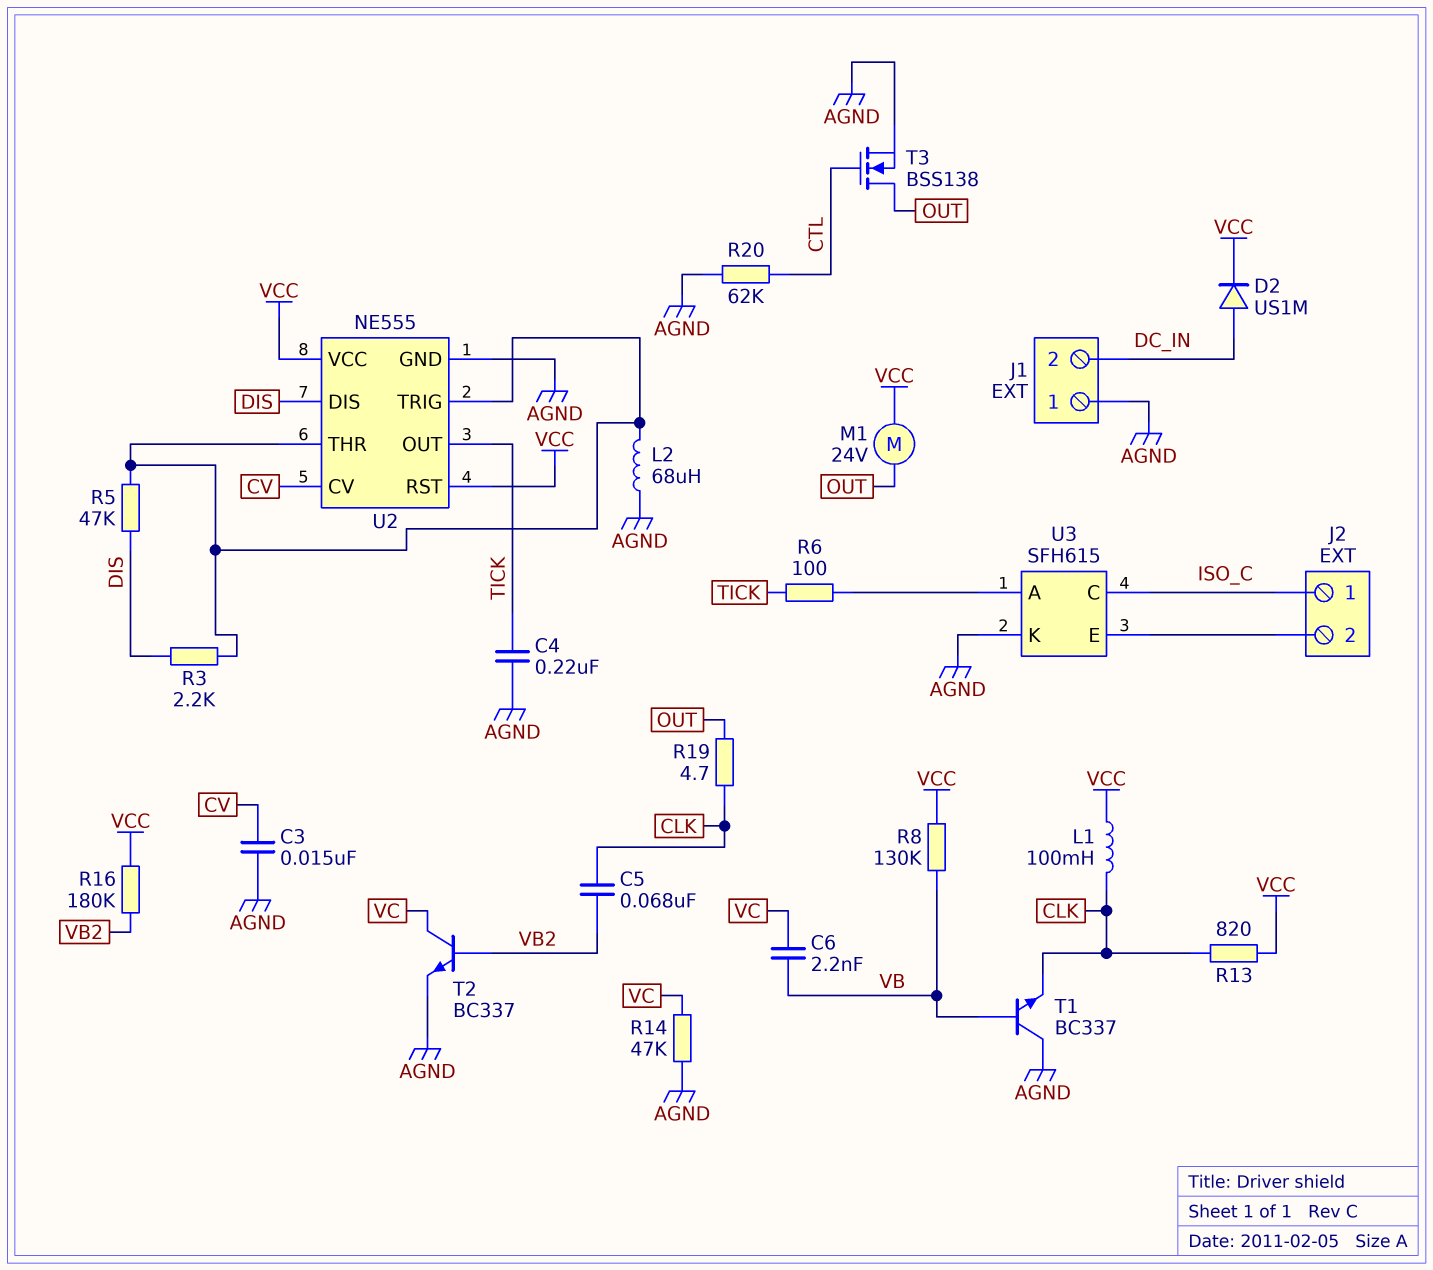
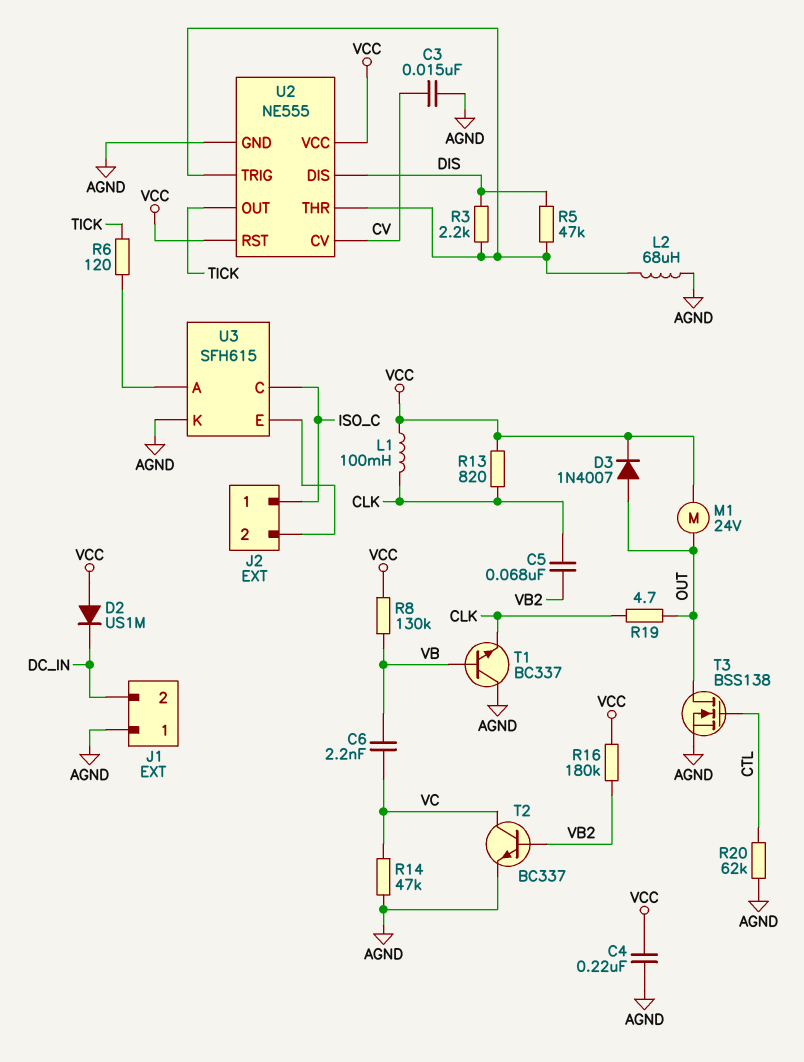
C4: 220nF (AGND, TICK) -> 220nF (AGND, VCC)
D2: diode US1M (A DC_IN, K VCC) -> diode US1M (A VCC, K DC_IN)
D3: none -> diode 1N4007 (A OUT, K VCC)
R6: 100 (TICK, U3/A) -> 120 (TICK, U3/A)

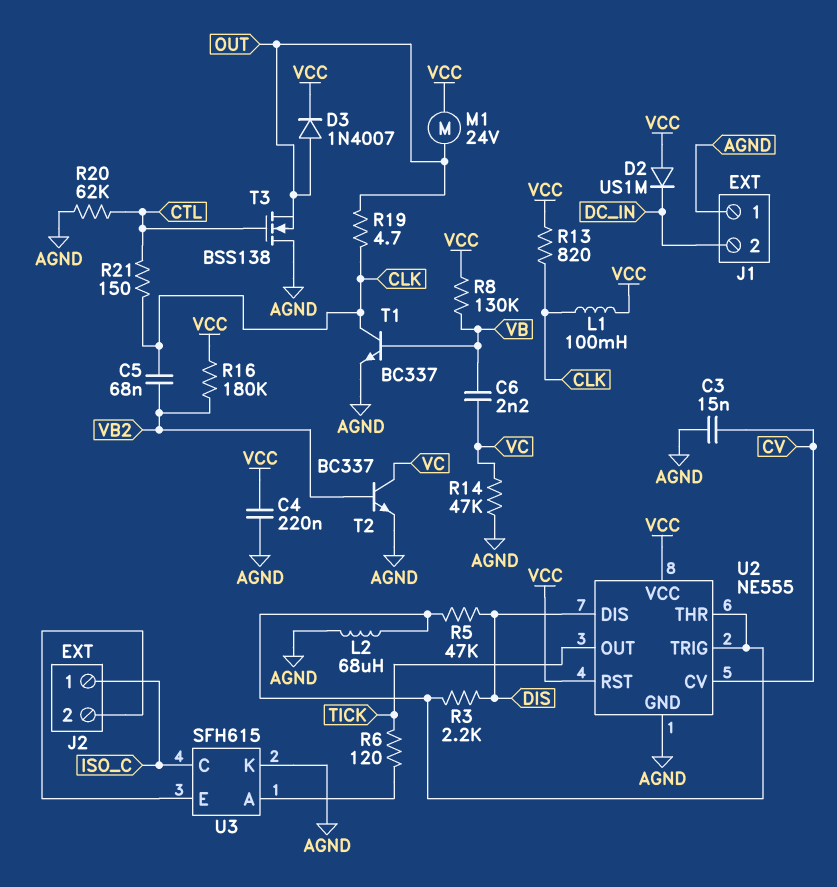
R21: none -> 150 (CLK, CTL)
T1: NPN BC337 (B VB, C AGND, E CLK) -> NPN BC337 (B VB, C CLK, E AGND)
T3: NMOS BSS138 (G CTL, D OUT, S AGND) -> NMOS BSS138 (G CTL, D AGND, S OUT)

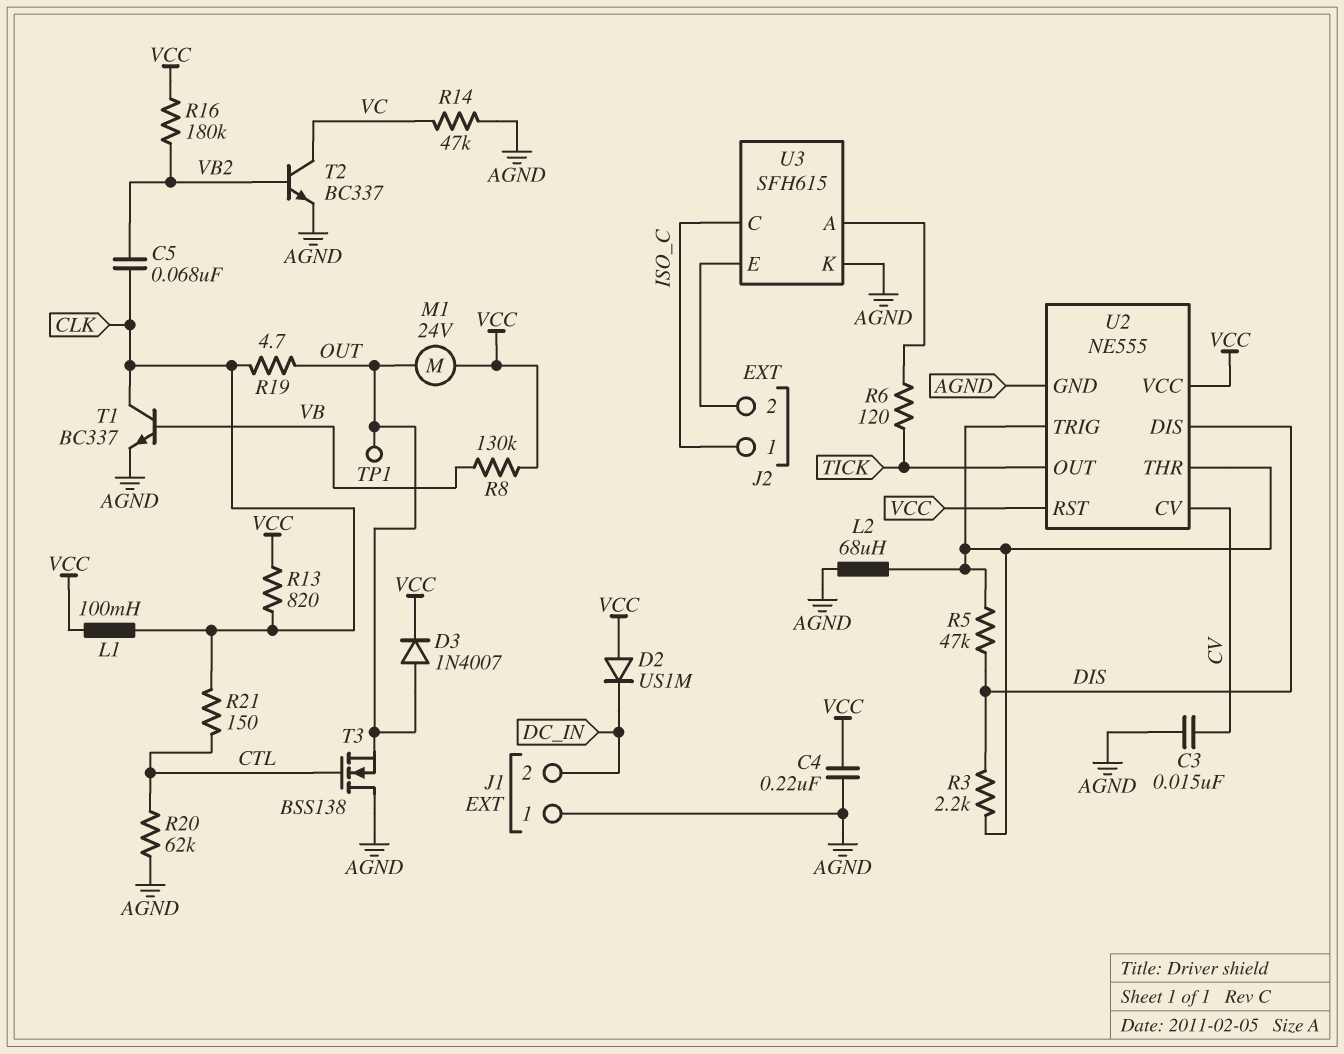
C6: 2.2nF (VB, VC) -> none
TP1: none -> test point (OUT)

